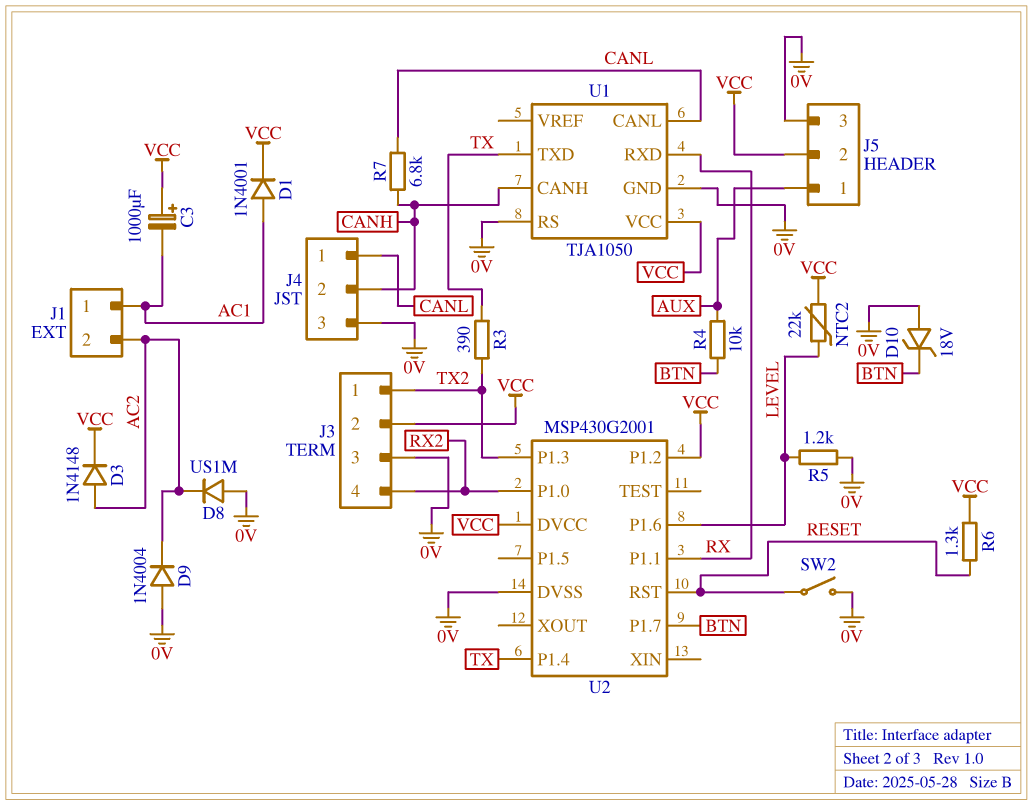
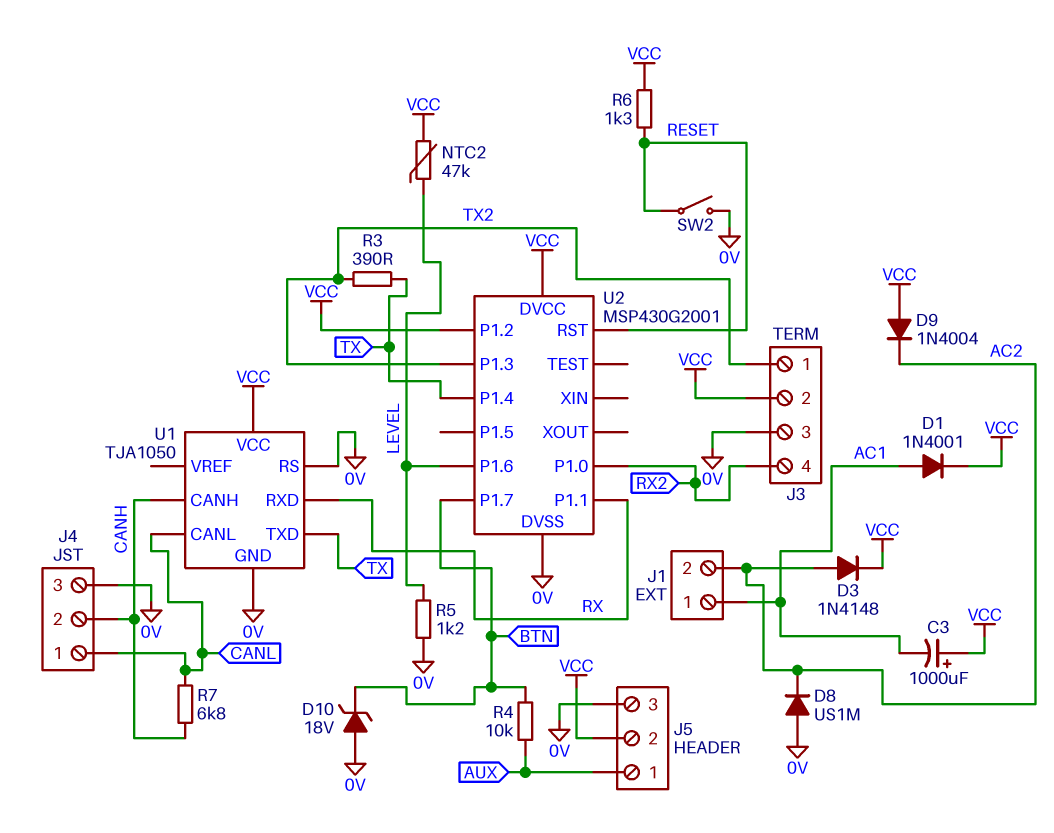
D9: diode 1N4004 (A 0V, K AC2) -> diode 1N4004 (A VCC, K AC2)
NTC2: 22k (LEVEL, VCC) -> 47k (LEVEL, VCC)

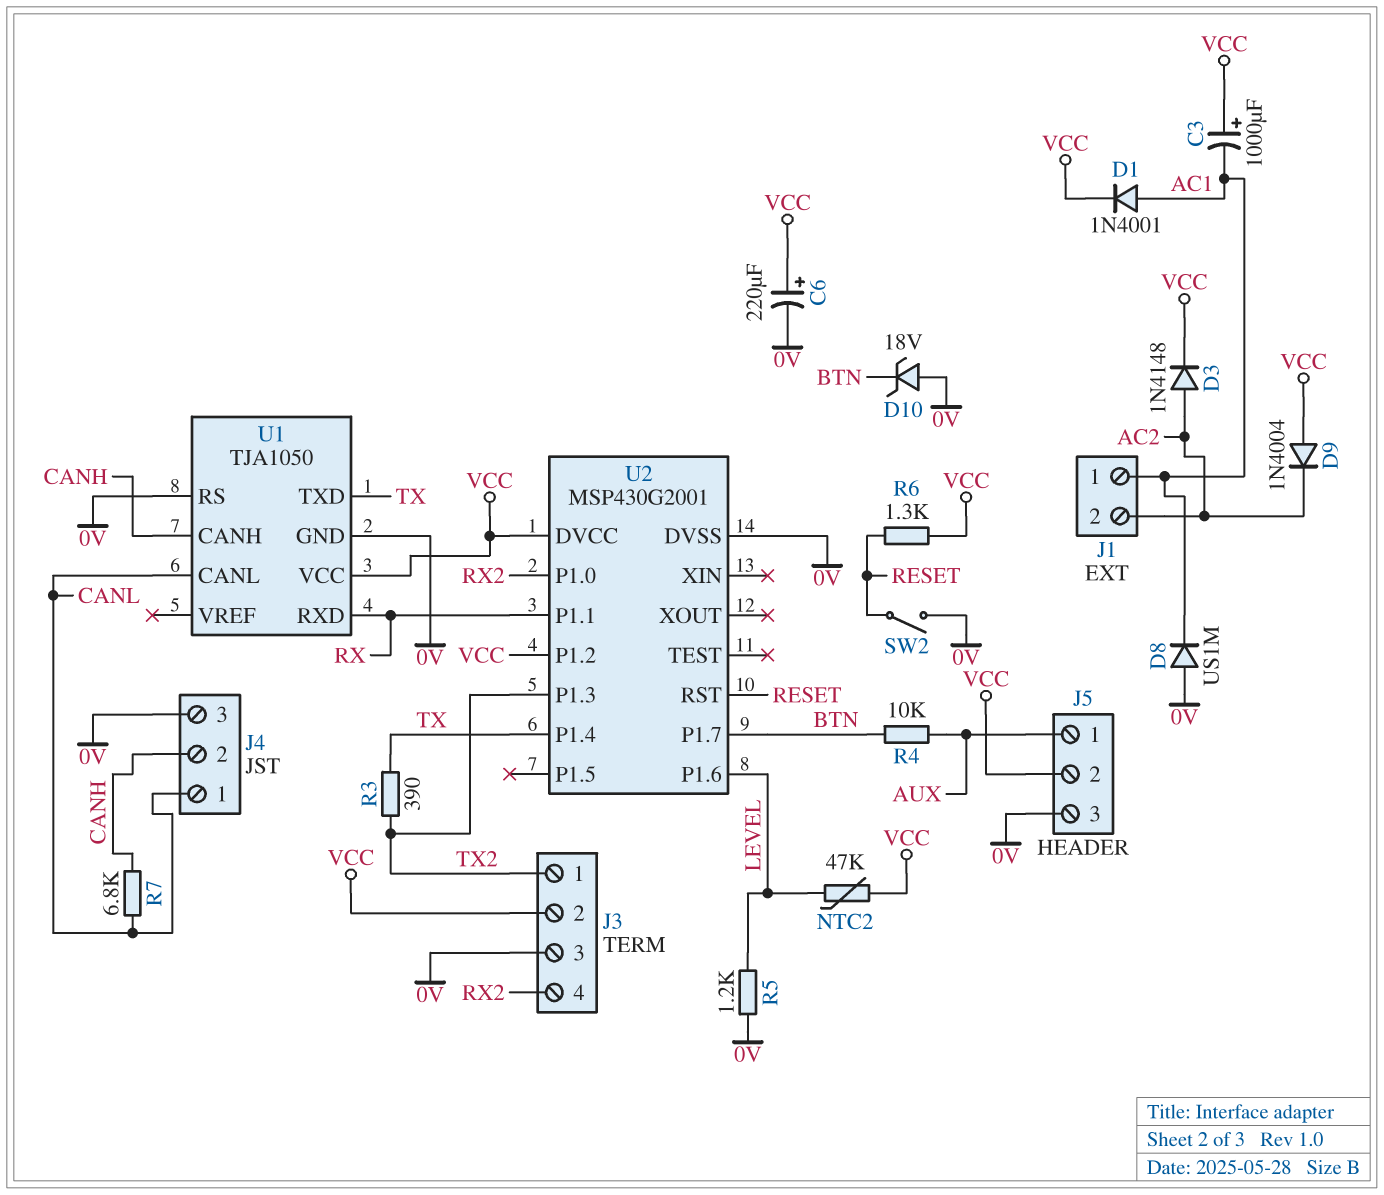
C6: none -> 220uF (plus VCC, minus 0V)
D8: diode US1M (A 0V, K AC2) -> diode US1M (A 0V, K AC1)

